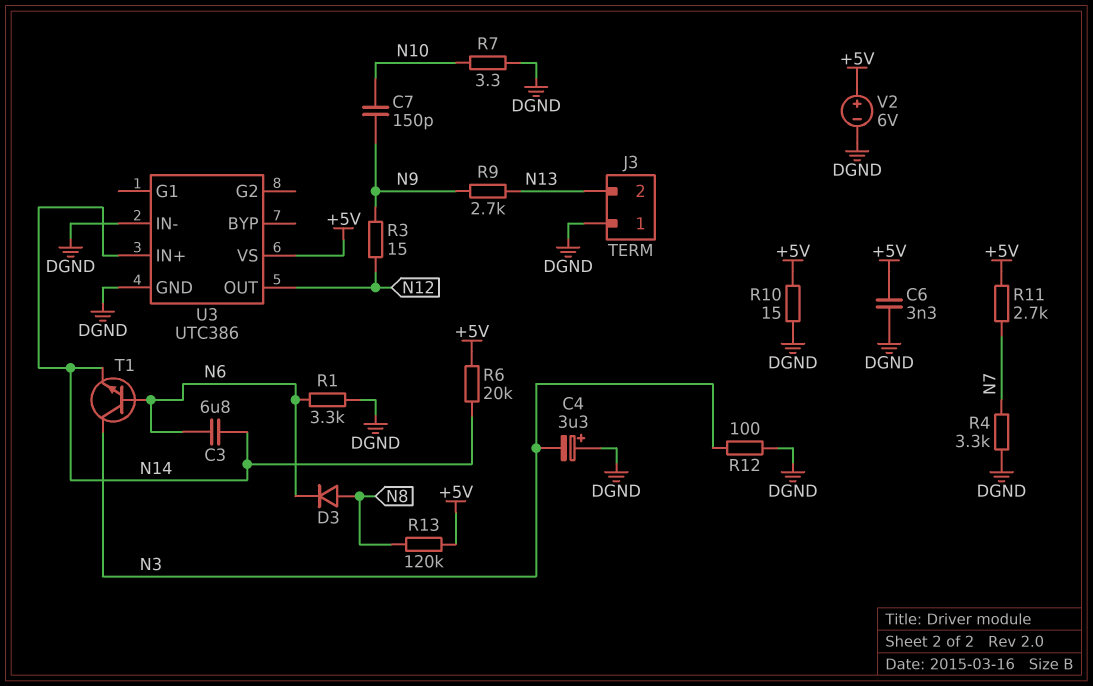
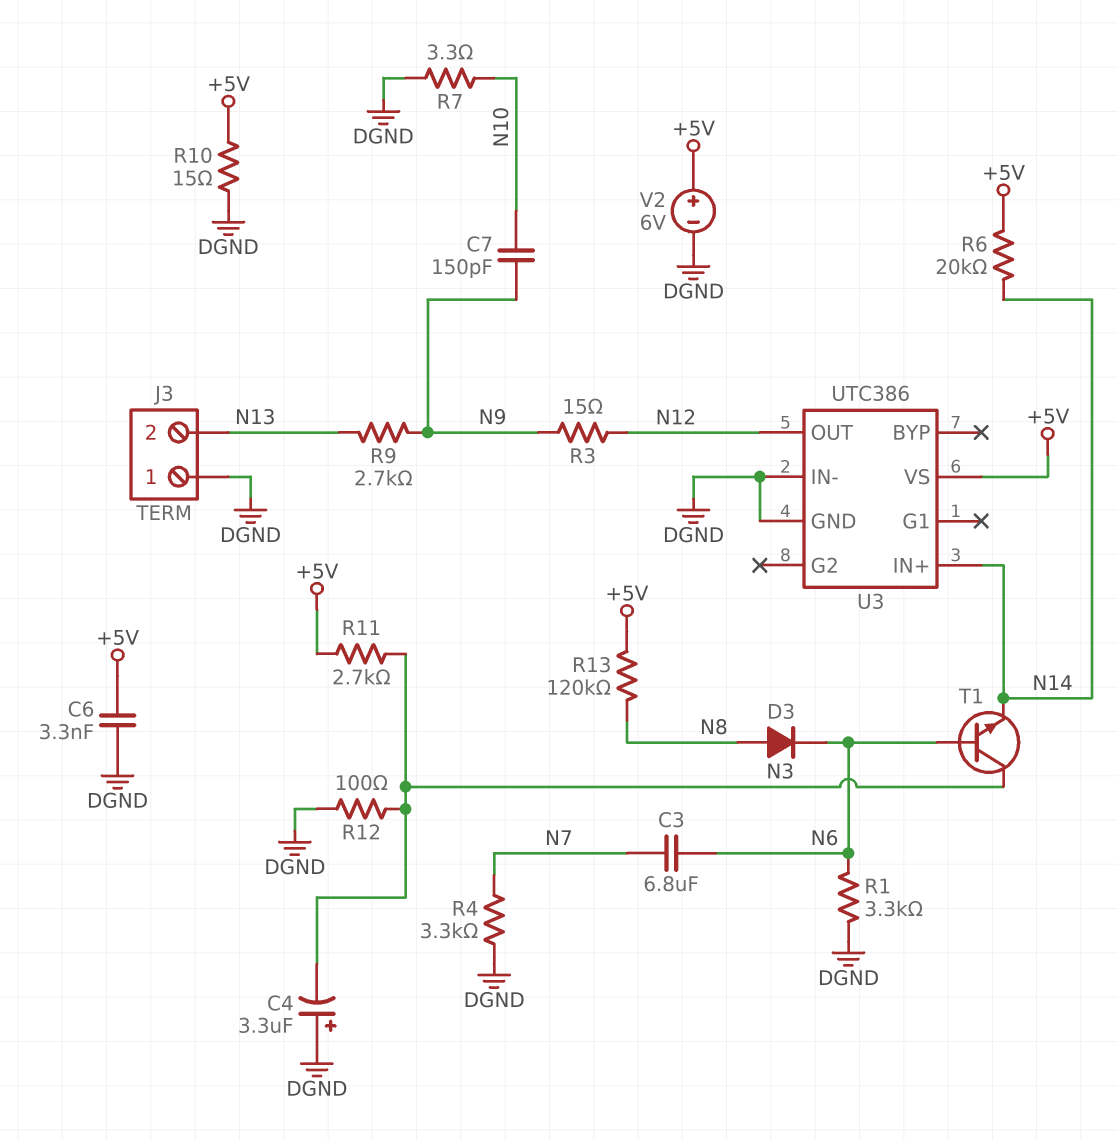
C3: 6.8uF (N6, N14) -> 6.8uF (N6, N7)
R11: 2.7k (+5V, N7) -> 2.7k (+5V, N3)

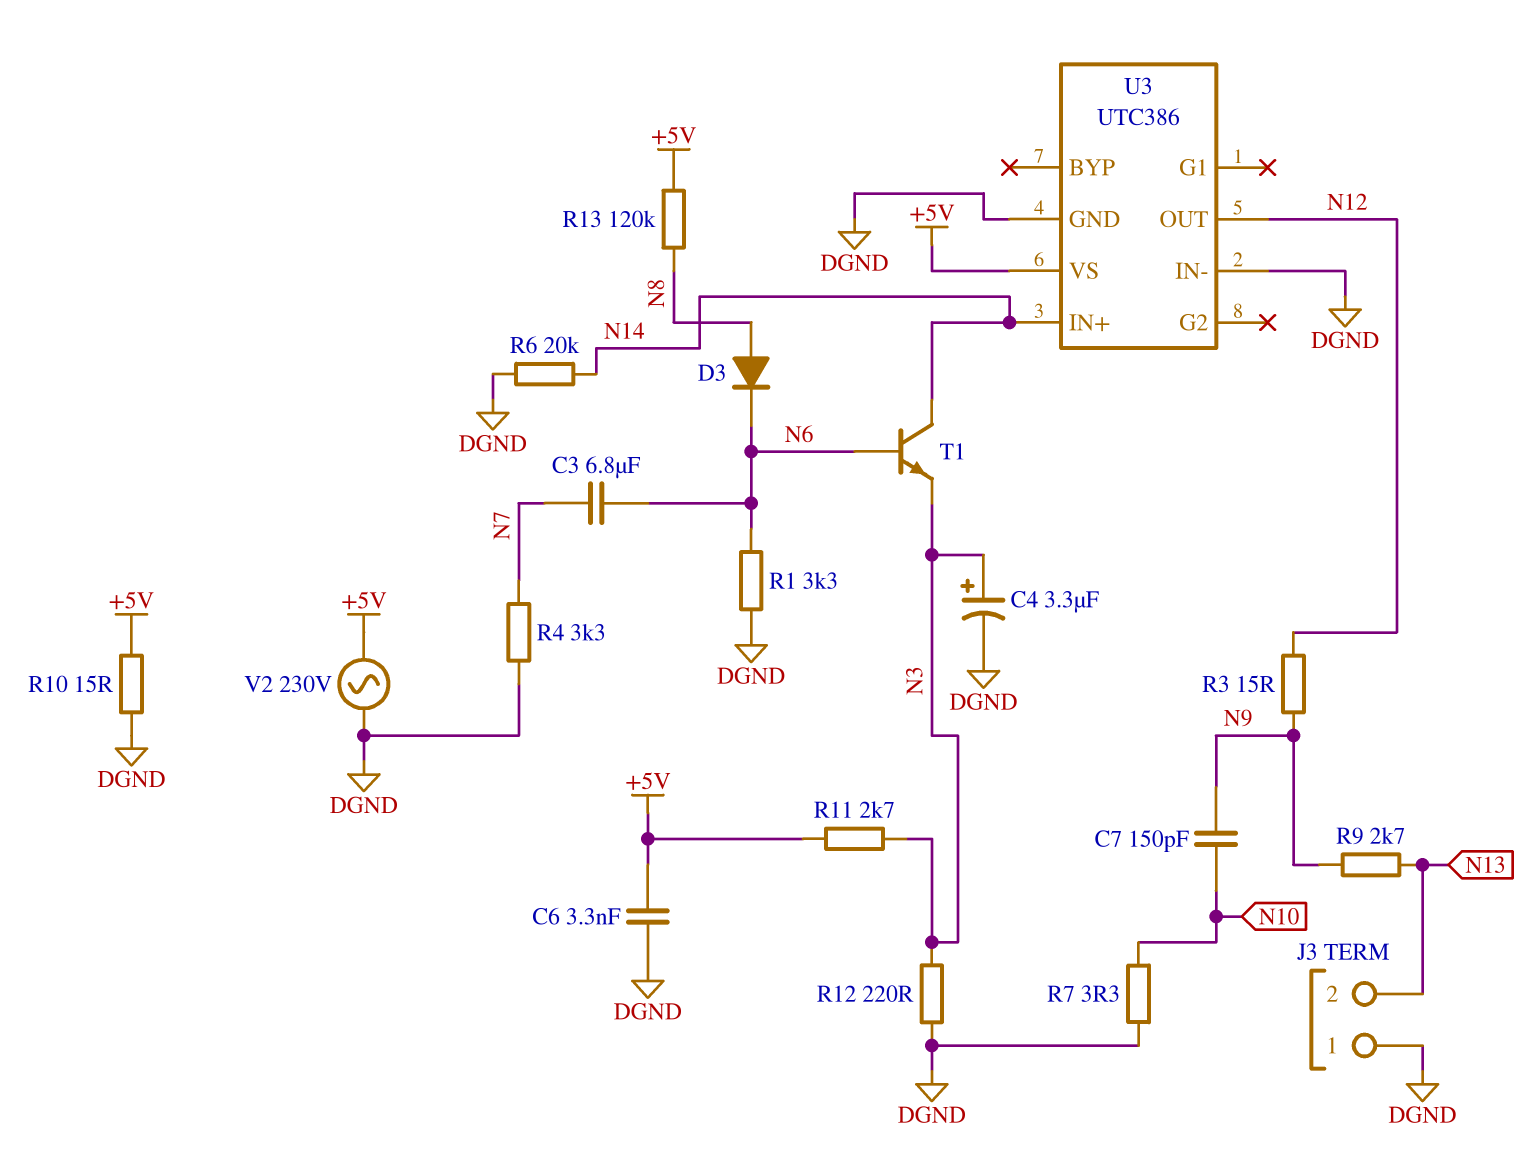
C4: 3.3uF (plus DGND, minus N3) -> 3.3uF (plus N3, minus DGND)
R6: 20k (+5V, N14) -> 20k (DGND, N14)
R12: 100 (DGND, N3) -> 220 (DGND, N3)
T1: NPN (B N6, C N3, E N14) -> NPN (B N6, C N14, E N3)
V2: 6V (plus +5V, minus DGND) -> AC 230V (+5V, DGND)

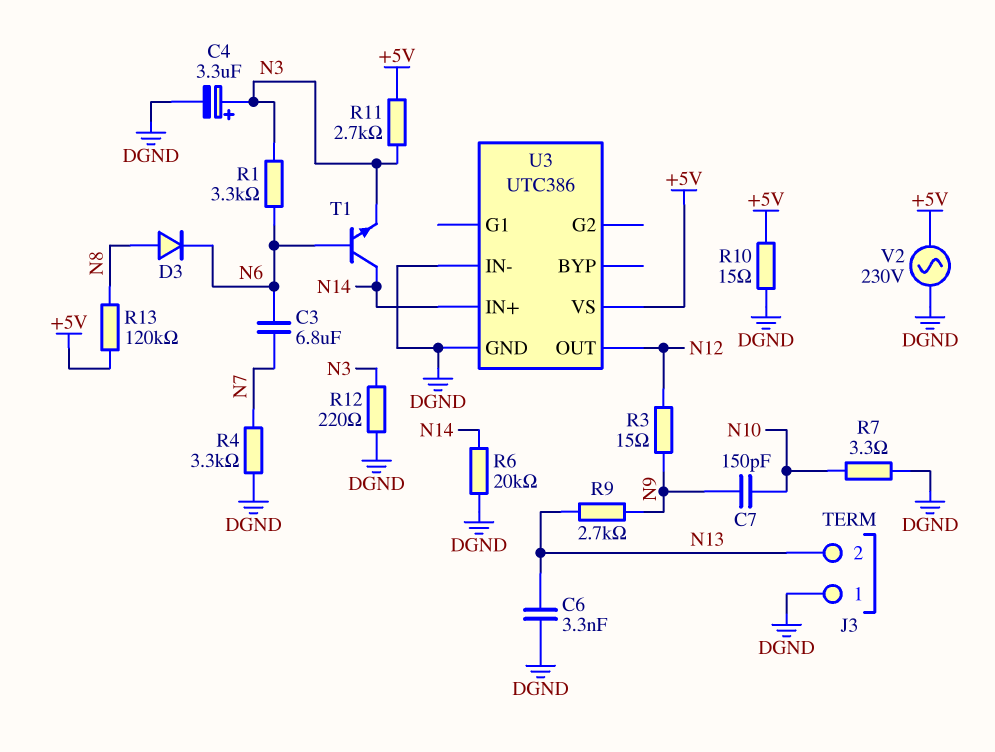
C6: 3.3nF (+5V, DGND) -> 3.3nF (DGND, N13)
R1: 3.3k (DGND, N6) -> 3.3k (N3, N6)

